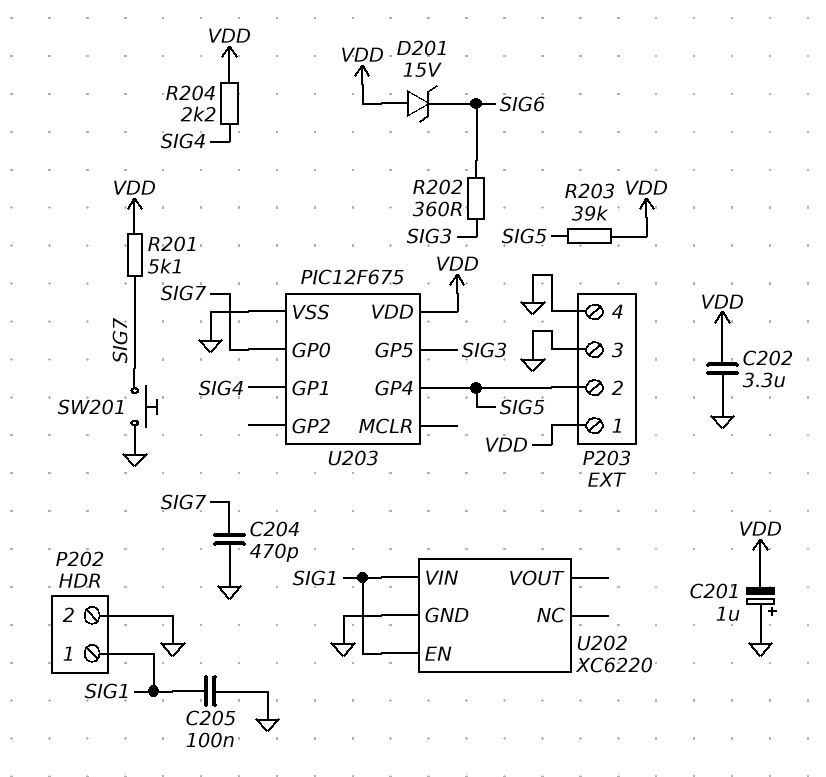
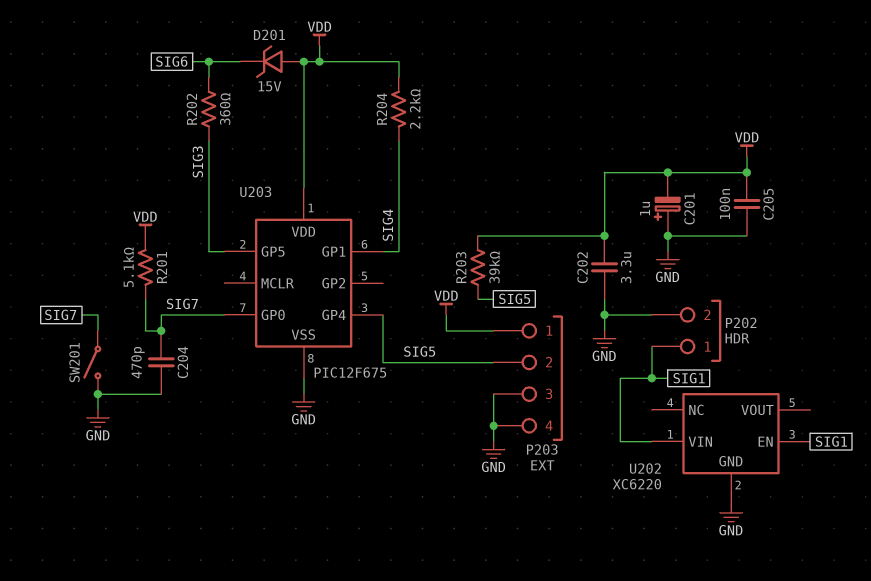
C205: 100nF (GND, SIG1) -> 100nF (GND, VDD)
SW201: button (GND, SIG7) -> switch (GND, SIG7)

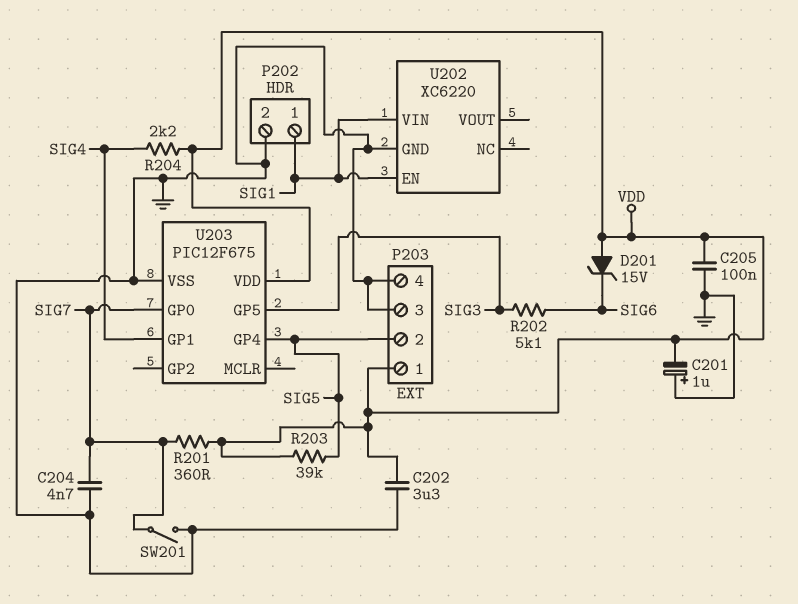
C204: 470pF (GND, SIG7) -> 4.7nF (GND, SIG7)
R201: 5.1k (SIG7, VDD) -> 360 (SIG7, VDD)
R202: 360 (SIG3, SIG6) -> 5.1k (SIG3, SIG6)

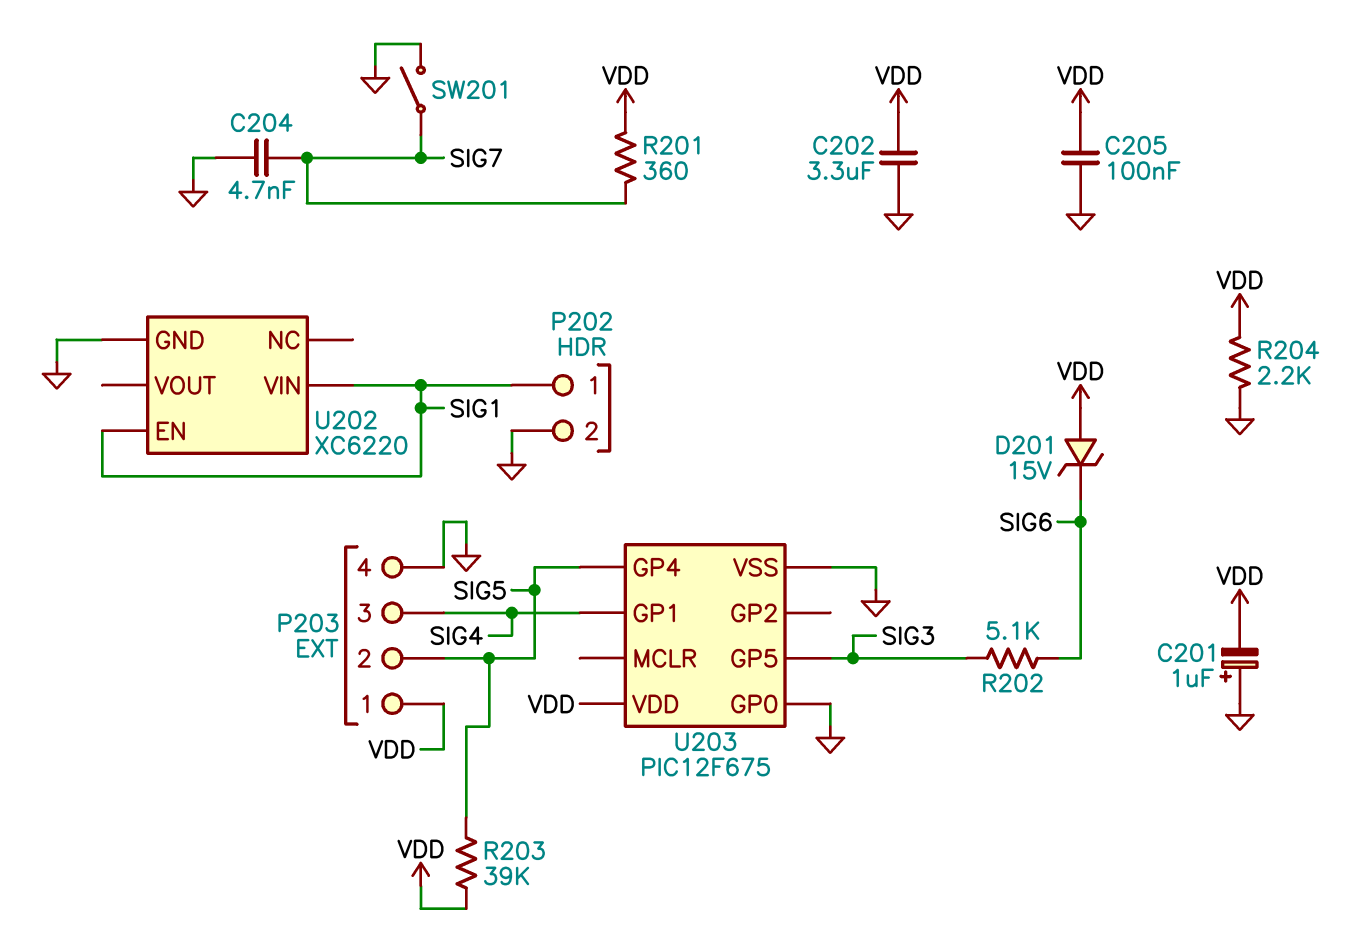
P203 pin 3: GND -> SIG4
R204: 2.2k (SIG4, VDD) -> 2.2k (GND, VDD)
U203 pin GP0: SIG7 -> GND

